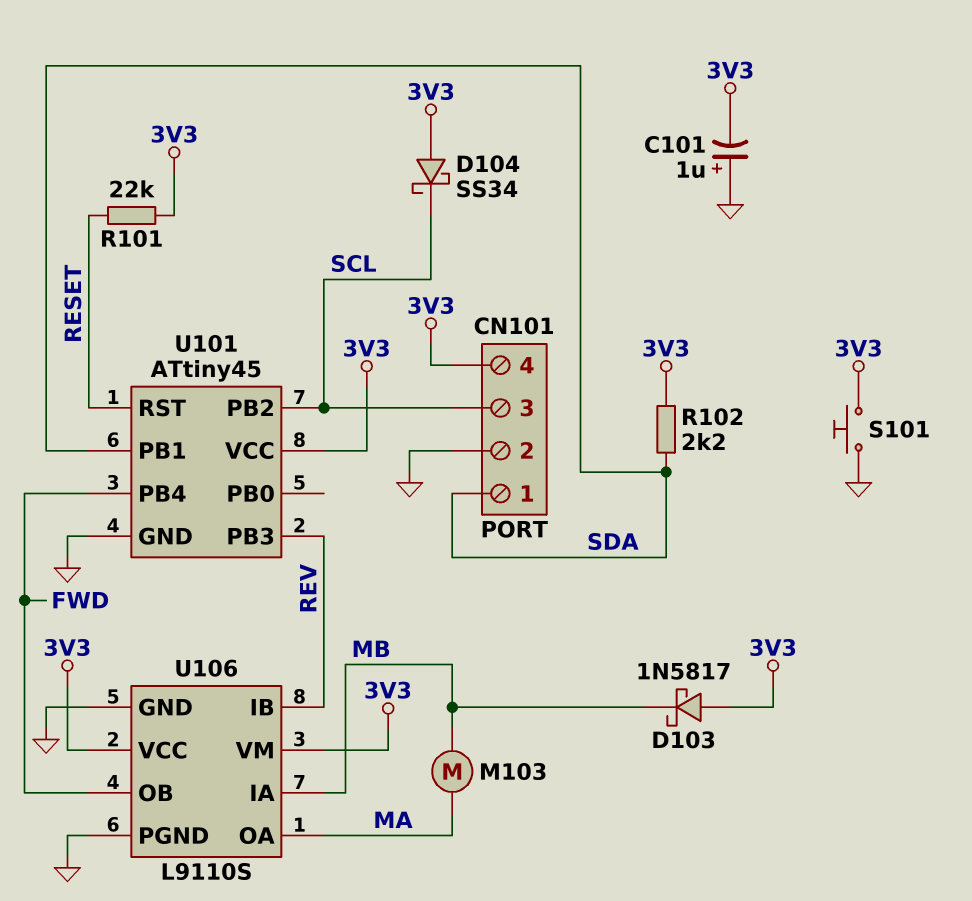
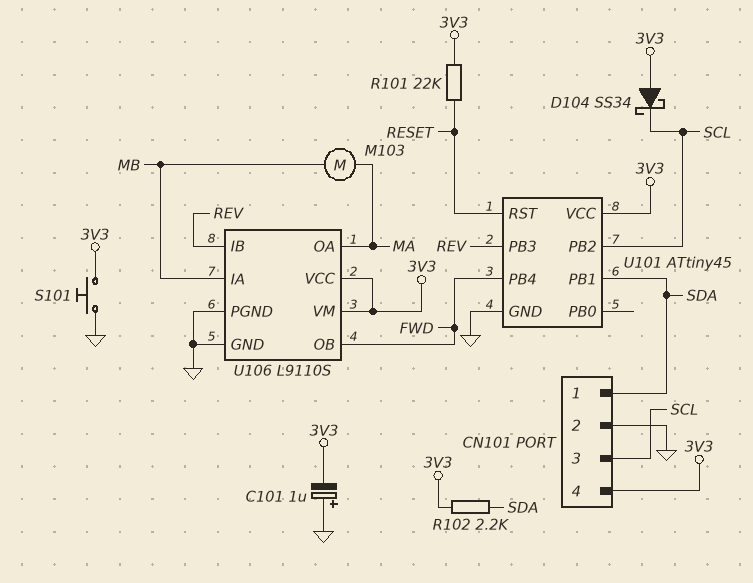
D103: schottky 1N5817 (A 3V3, K MB) -> none

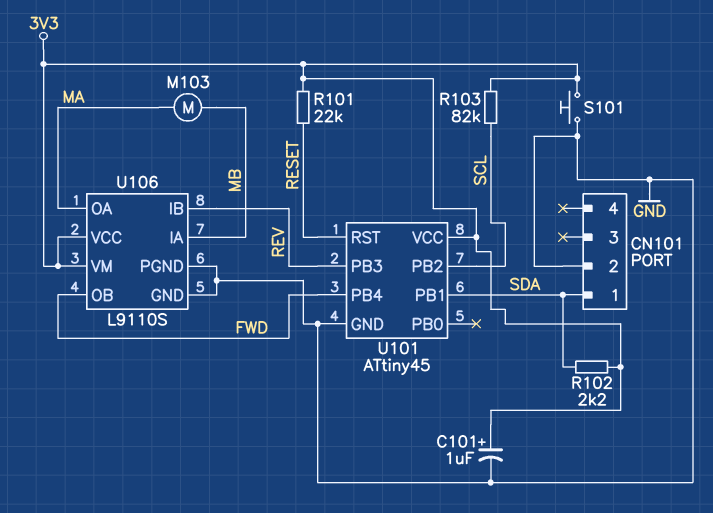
C101: 1uF (plus GND, minus 3V3) -> 1uF (plus 3V3, minus GND)
CN101 pin 3: SCL -> none
CN101 pin 4: 3V3 -> none
D104: schottky SS34 (A 3V3, K SCL) -> none
R103: none -> 82k (3V3, SCL)

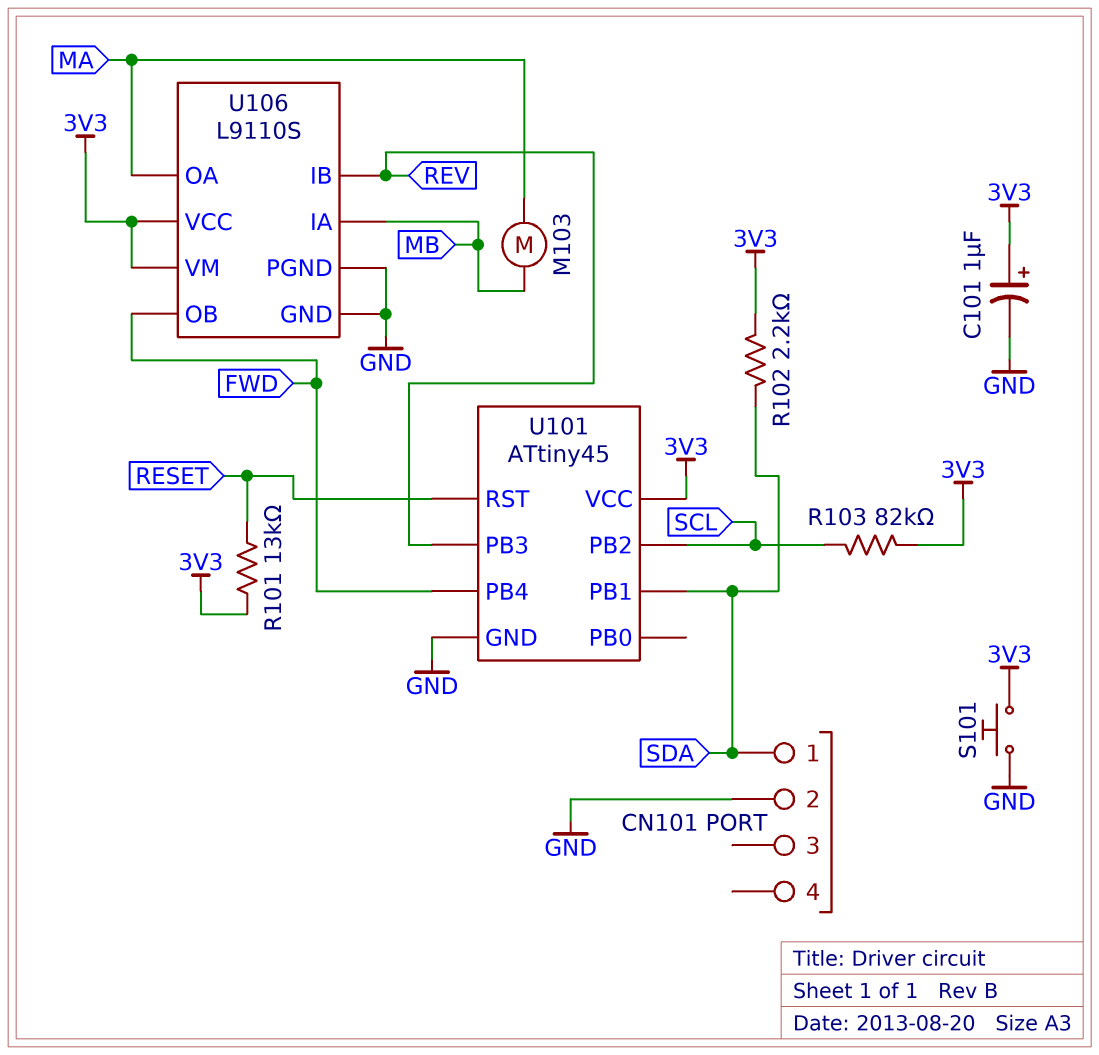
R101: 22k (3V3, RESET) -> 13k (3V3, RESET)

